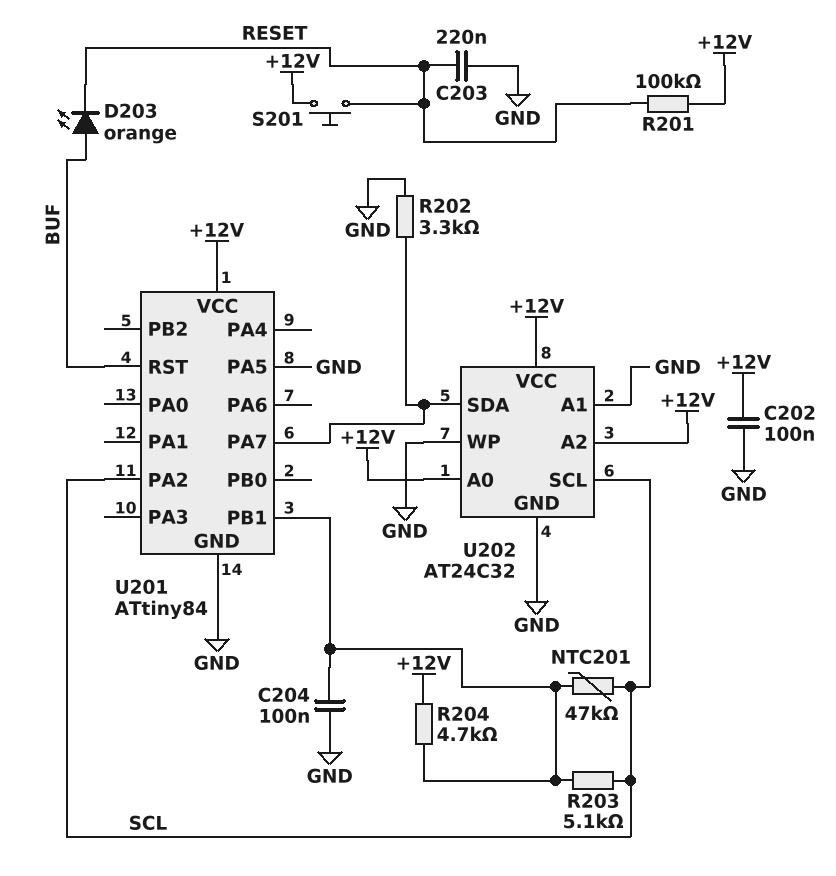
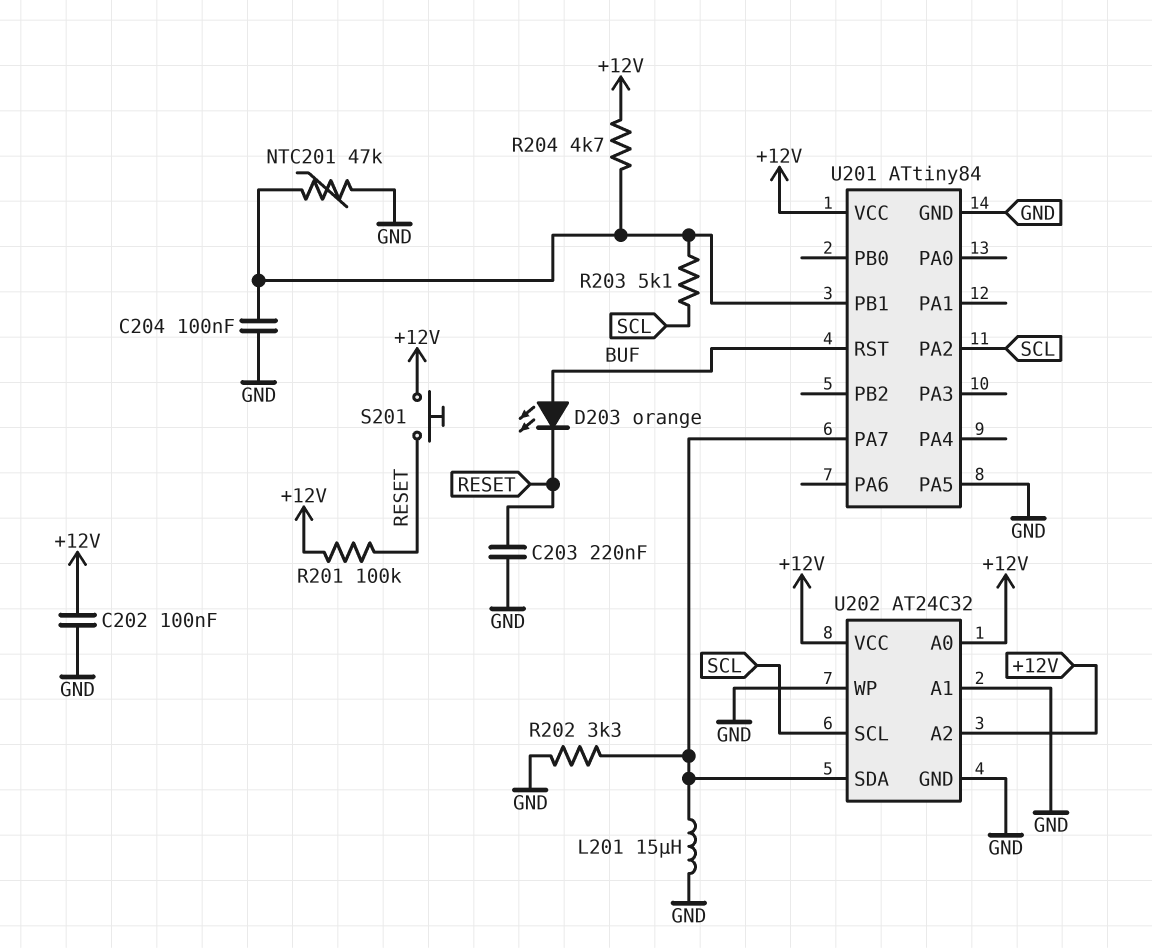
L201: none -> 15uH (GND, U201/PA7)
NTC201: 47k (SCL, U201/PB1) -> 47k (GND, U201/PB1)

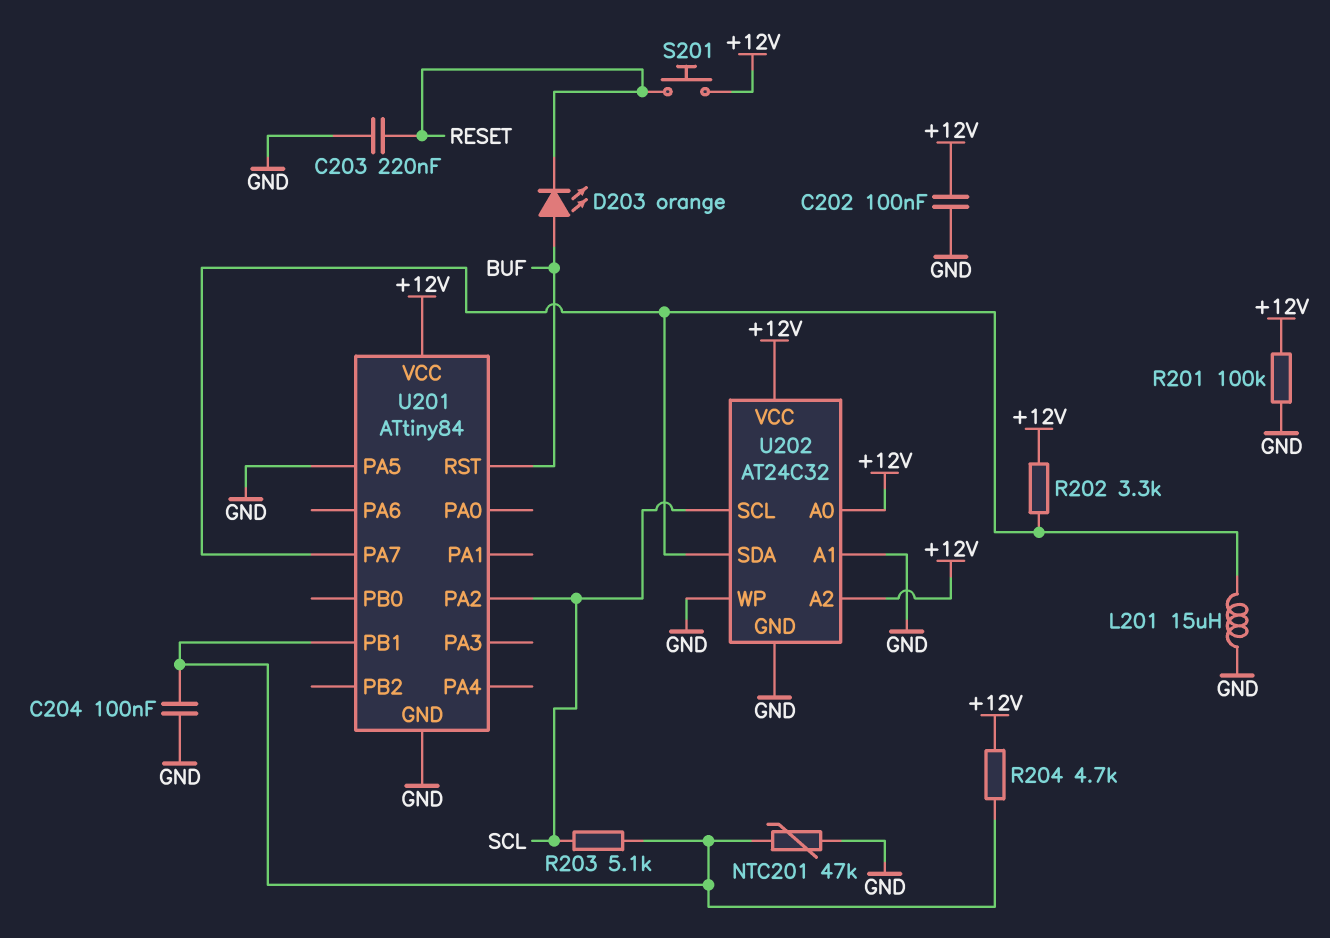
R201: 100k (+12V, RESET) -> 100k (+12V, GND)
R202: 3.3k (GND, U201/PA7) -> 3.3k (+12V, U201/PA7)

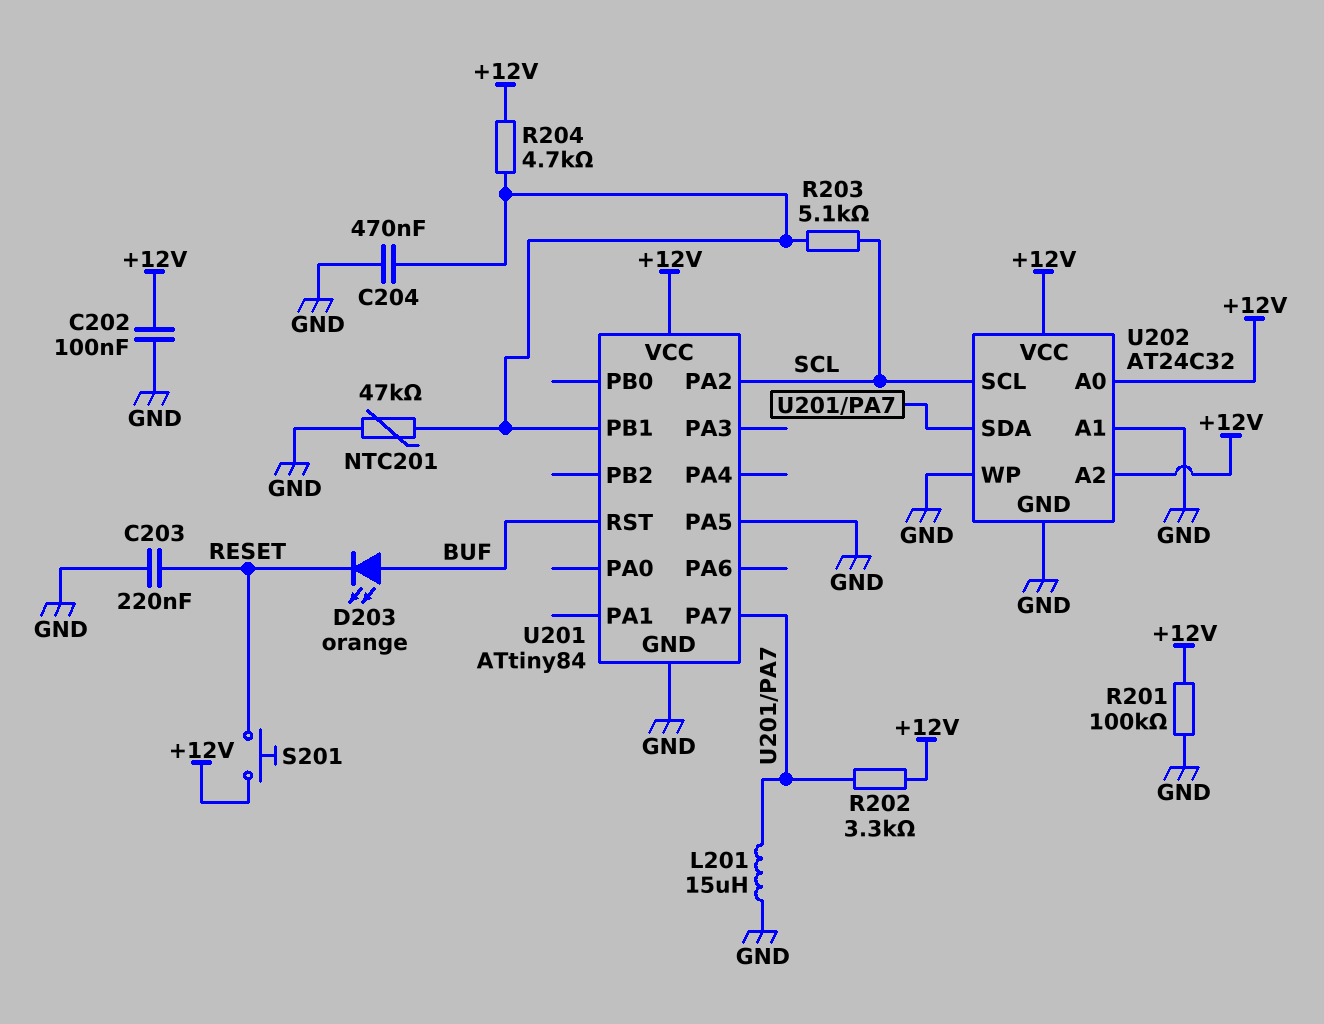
C204: 100nF (GND, U201/PB1) -> 470nF (GND, U201/PB1)

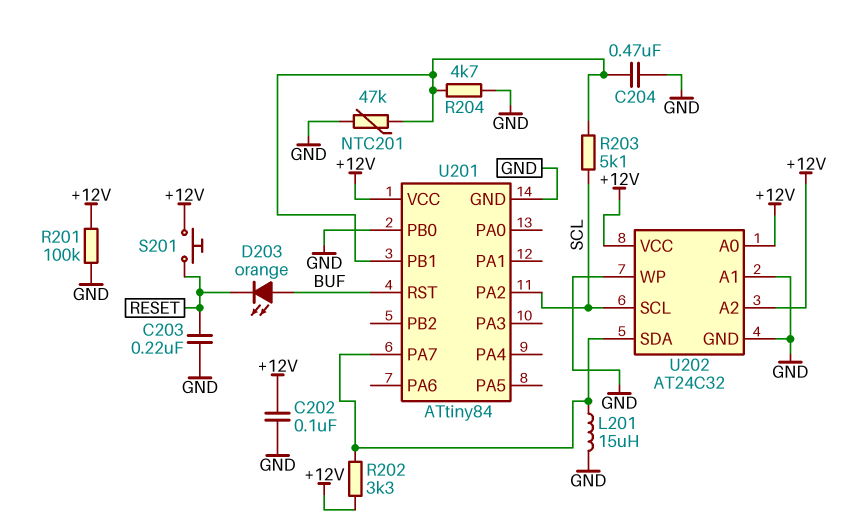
R204: 4.7k (+12V, U201/PB1) -> 4.7k (GND, U201/PB1)
U201 pin PA5: GND -> none
U201 pin PB0: none -> GND

